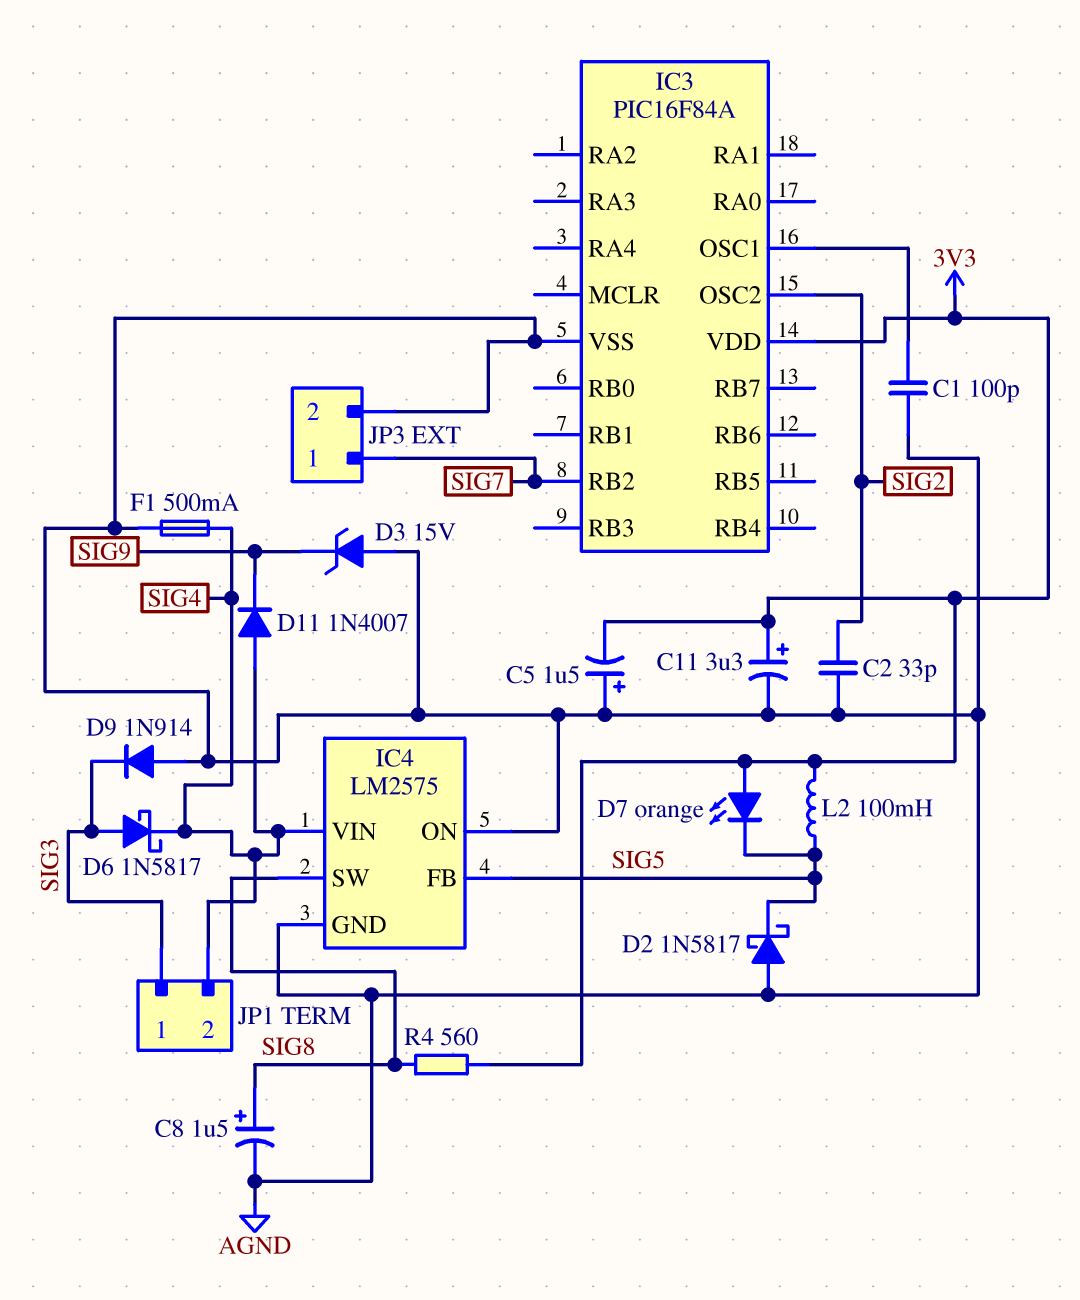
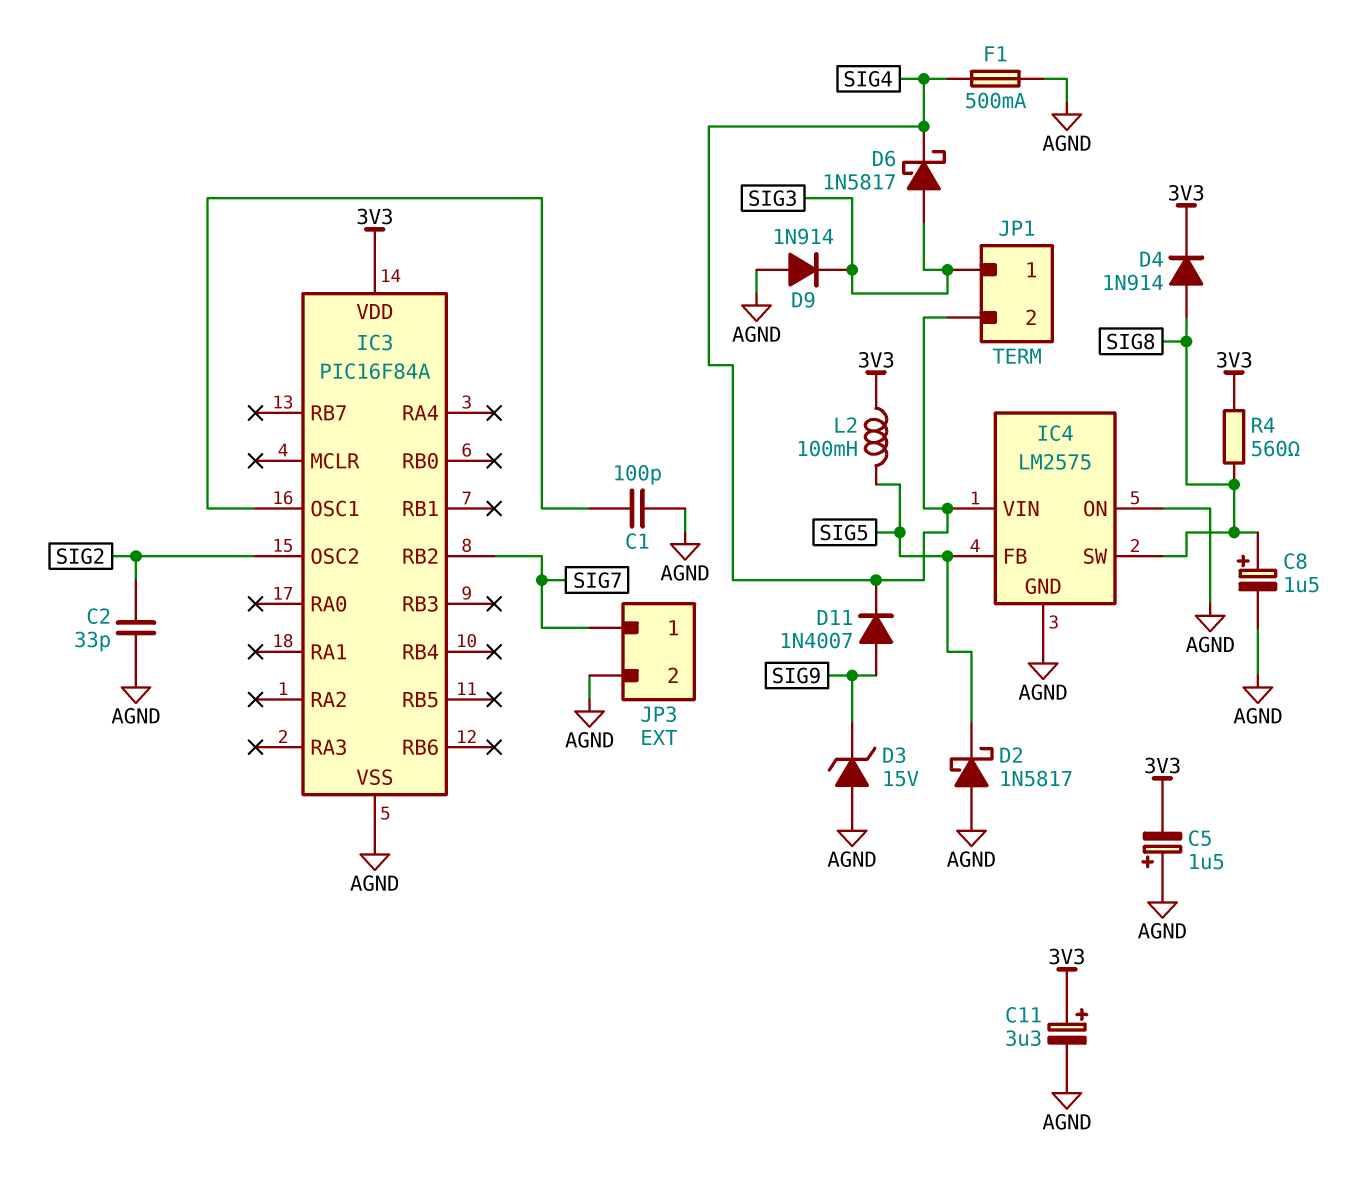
D4: none -> diode 1N914 (A SIG8, K 3V3)
D7: LED orange (A 3V3, K SIG5) -> none
D11: diode 1N4007 (A SIG4, K SIG9) -> diode 1N4007 (A SIG9, K SIG4)

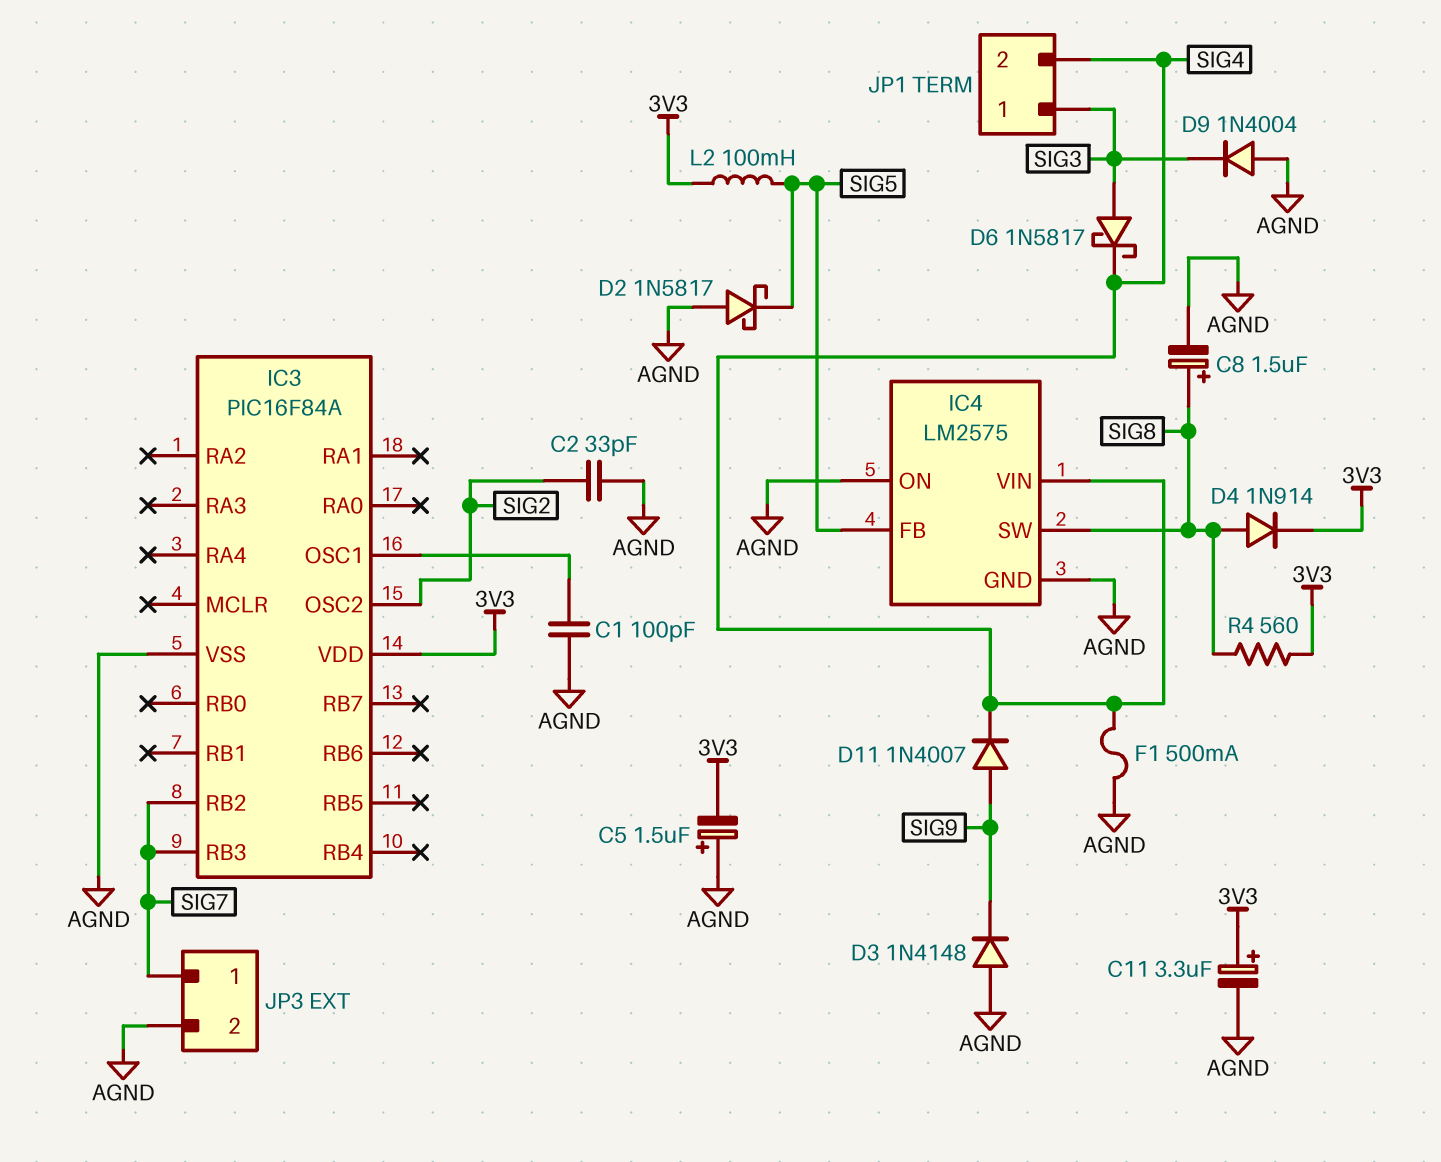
D3: zener 15V (A AGND, K SIG9) -> diode 1N4148 (A AGND, K SIG9)
D9: diode 1N914 (A AGND, K SIG3) -> diode 1N4004 (A AGND, K SIG3)
IC3 pin RB3: none -> SIG7

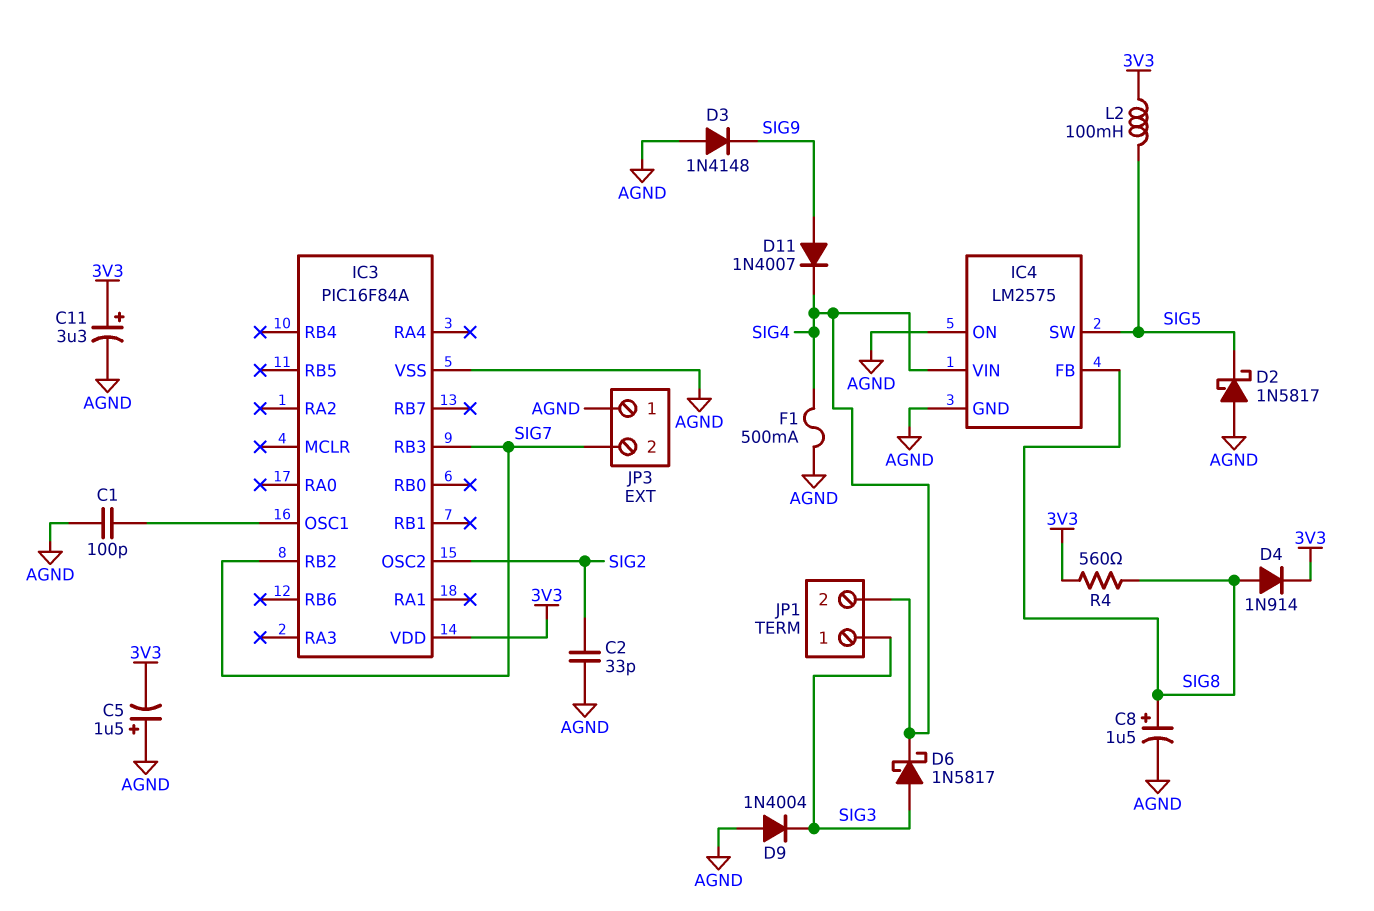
IC4 pin FB: SIG5 -> SIG8
IC4 pin SW: SIG8 -> SIG5
JP3 pin 1: SIG7 -> AGND
JP3 pin 2: AGND -> SIG7

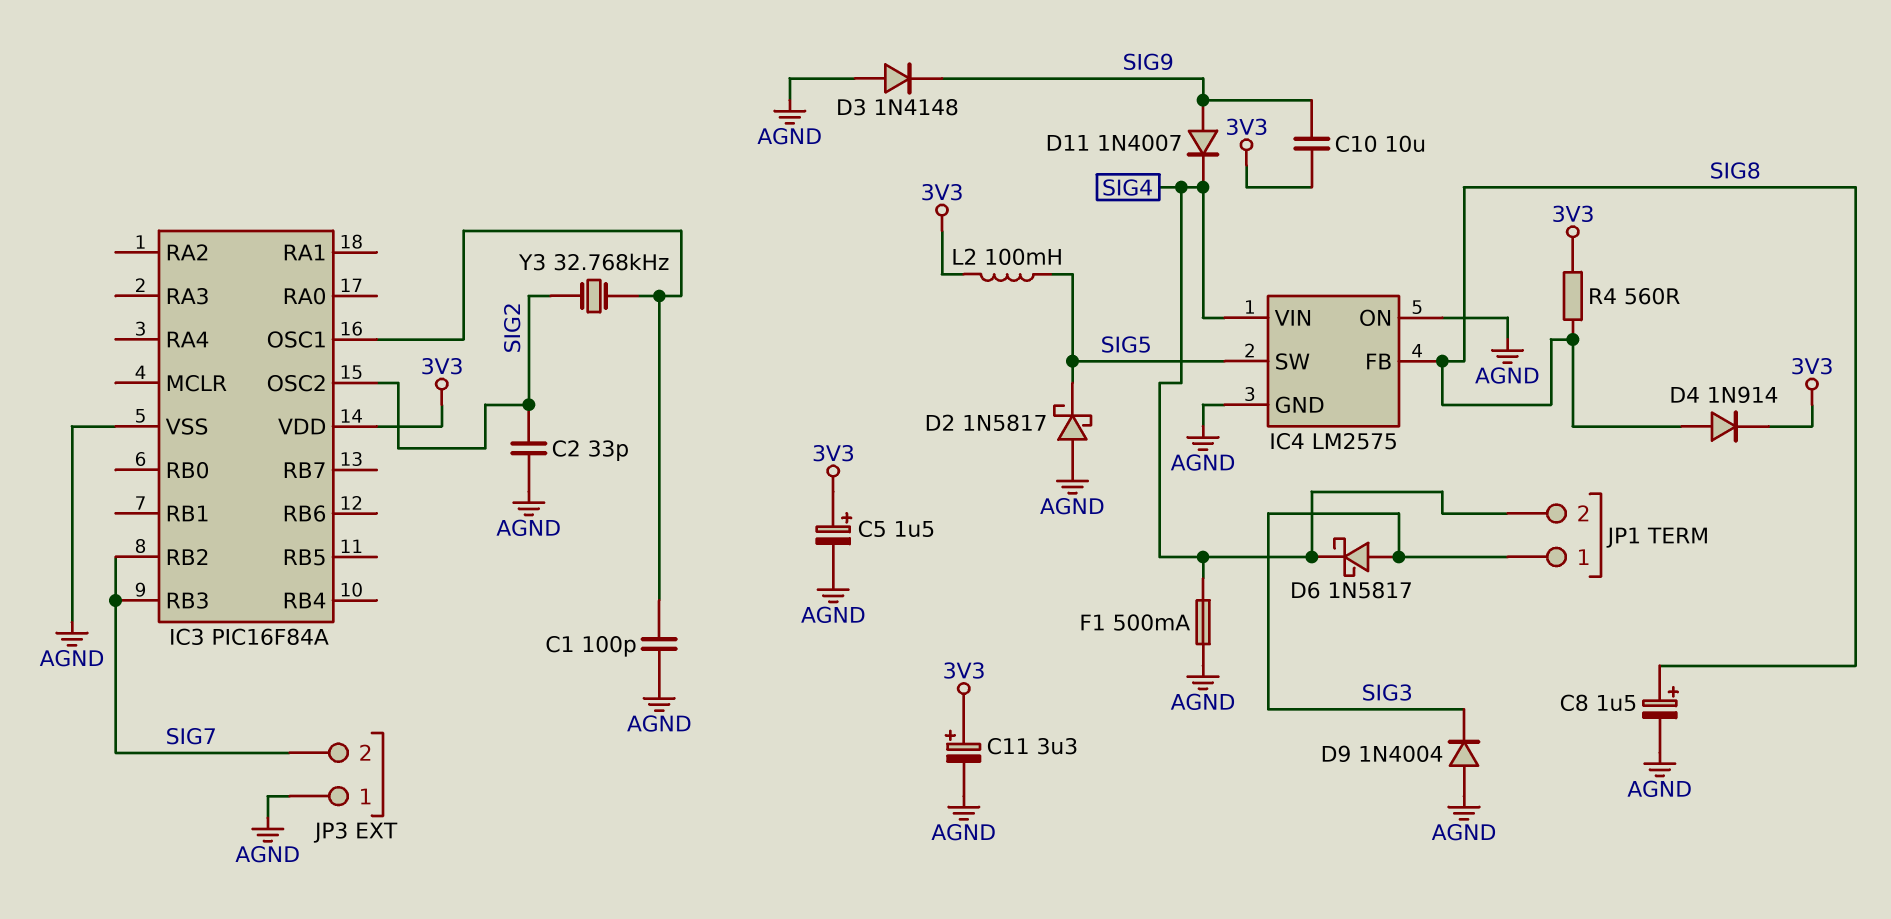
C5: 1.5uF (plus AGND, minus 3V3) -> 1.5uF (plus 3V3, minus AGND)
C10: none -> 10uF (3V3, SIG9)
Y3: none -> 32.768kHz (IC3/OSC1, SIG2)

